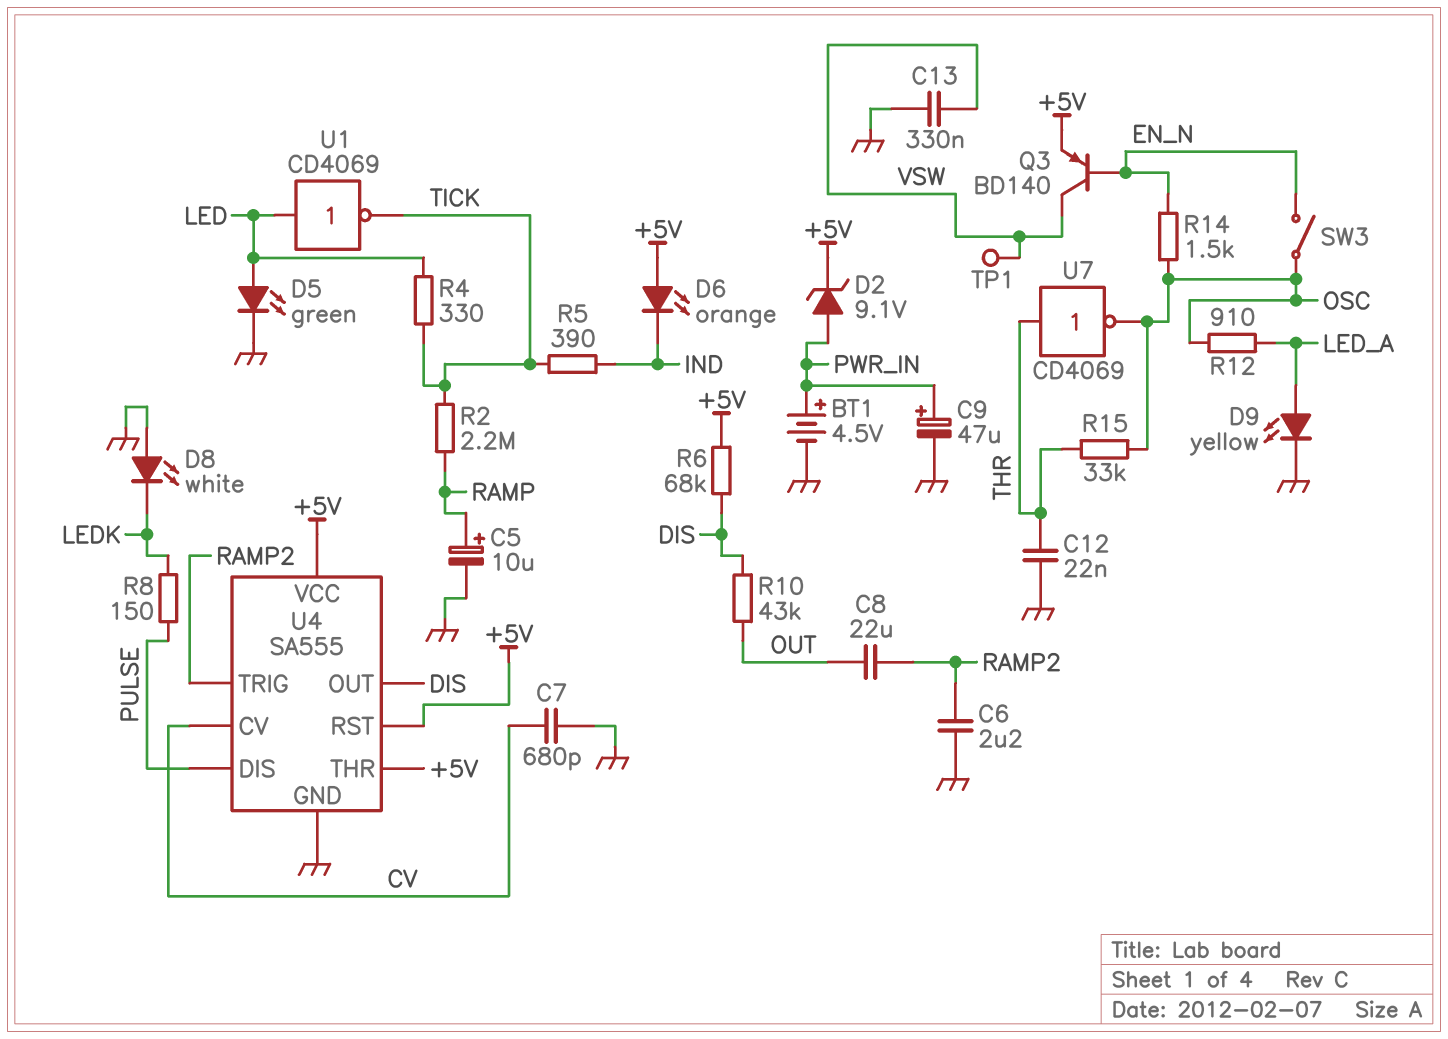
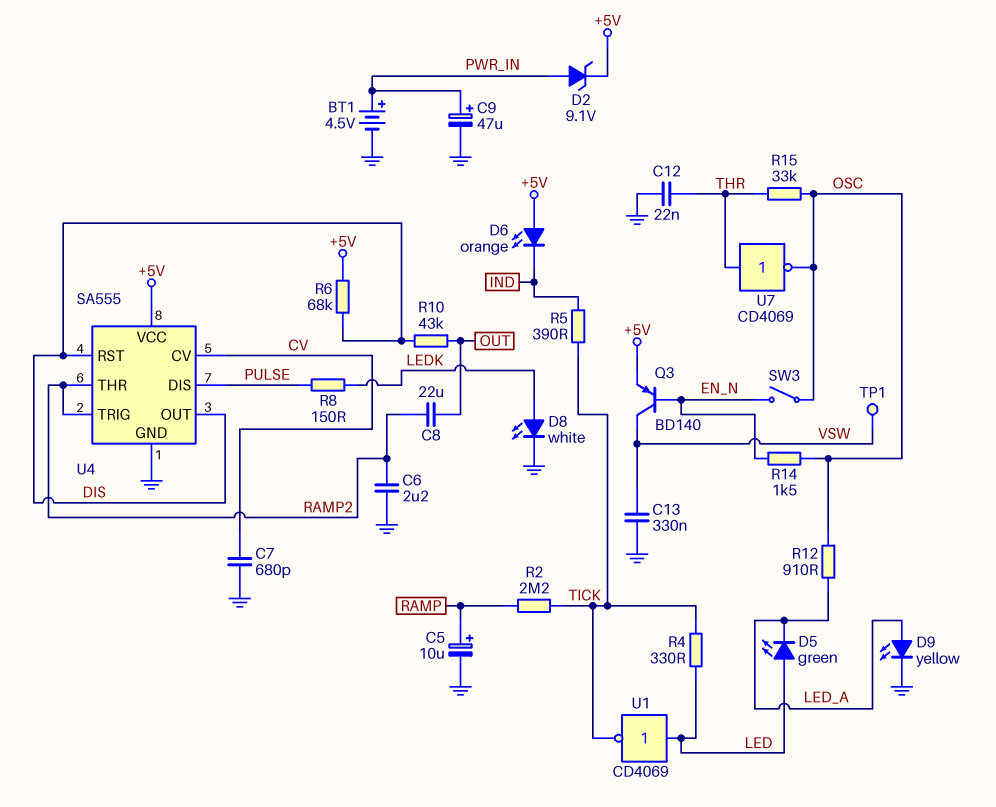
D5: LED green (A LED, K GND) -> LED green (A LED, K LED_A)
D8: LED white (A GND, K LEDK) -> LED white (A LEDK, K GND)
U4 pin RST: +5V -> DIS
U4 pin THR: +5V -> RAMP2

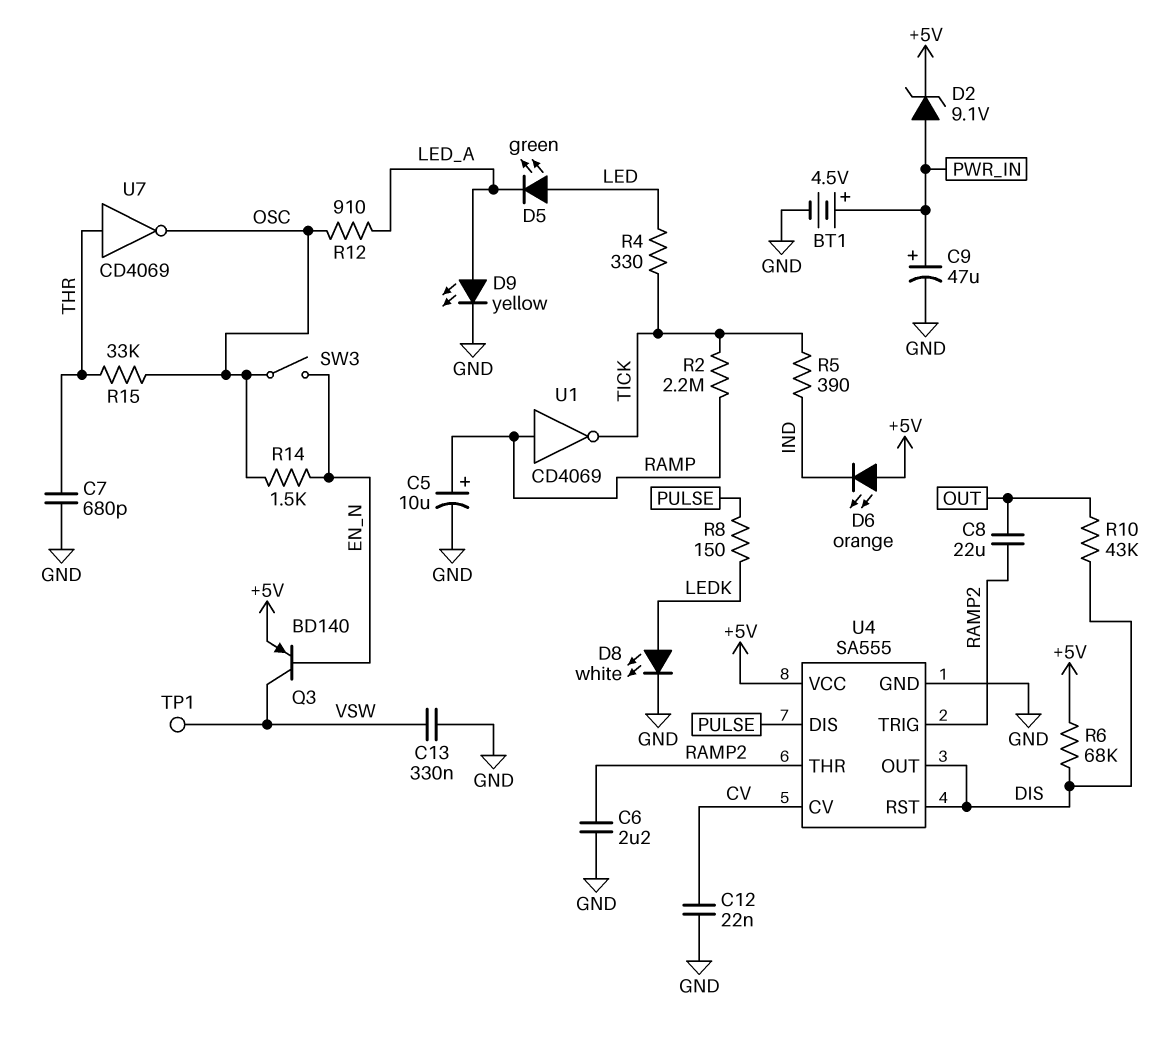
C7: 680pF (CV, GND) -> 680pF (GND, THR)
C12: 22nF (GND, THR) -> 22nF (CV, GND)
U1: NOT CD4069 (in LED, out TICK) -> NOT CD4069 (in RAMP, out TICK)

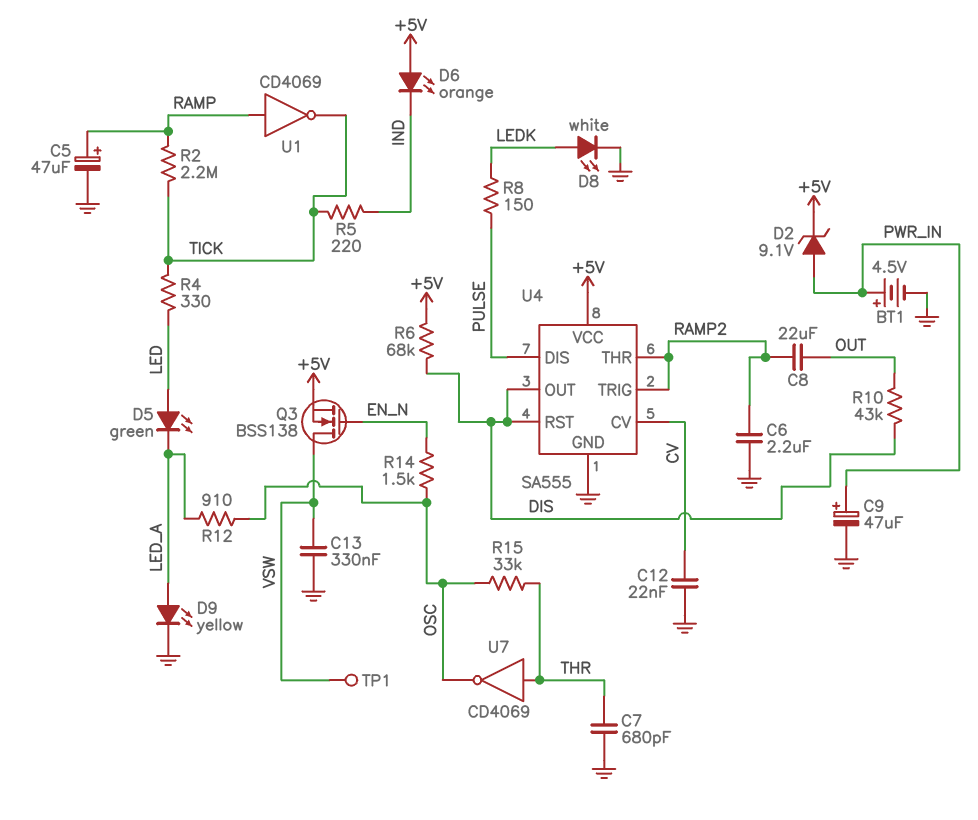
C5: 10uF (plus RAMP, minus GND) -> 47uF (plus RAMP, minus GND)
Q3: PNP BD140 (B EN_N, C VSW, E +5V) -> NMOS BSS138 (G EN_N, D VSW, S +5V)
R5: 390 (IND, TICK) -> 220 (IND, TICK)
SW3: switch (EN_N, OSC) -> none

